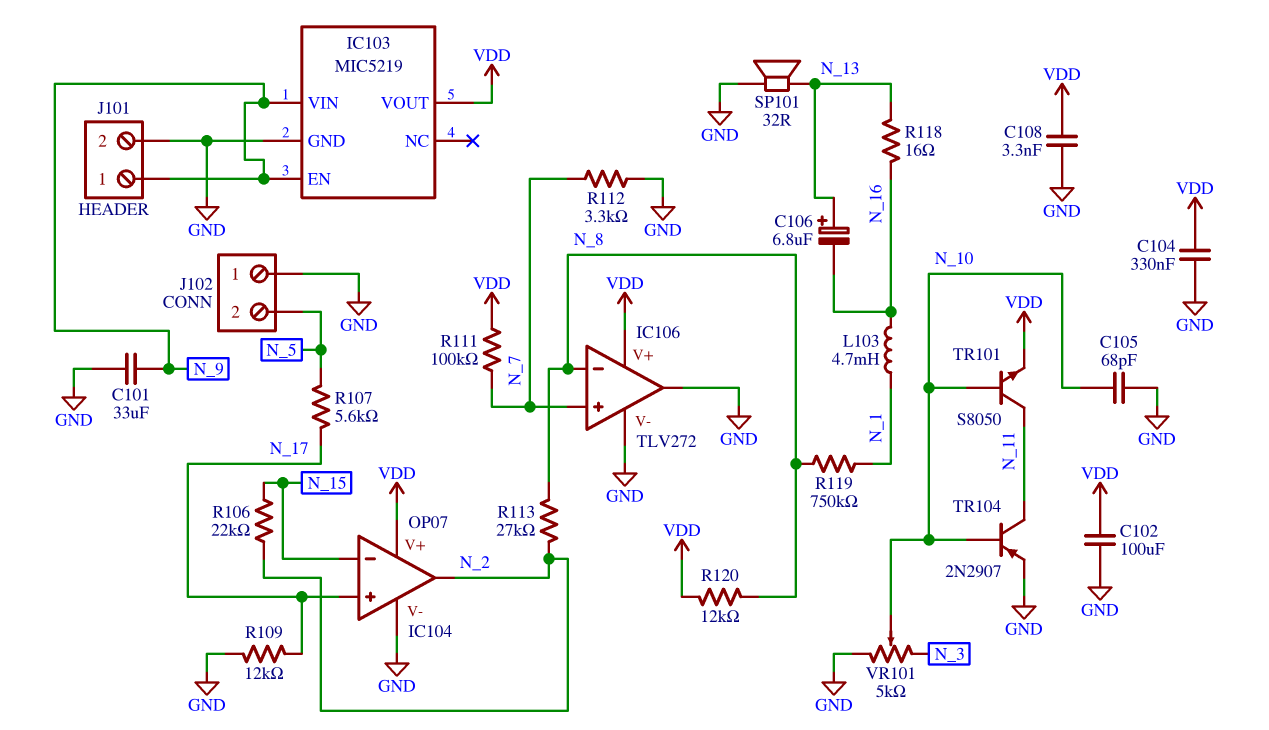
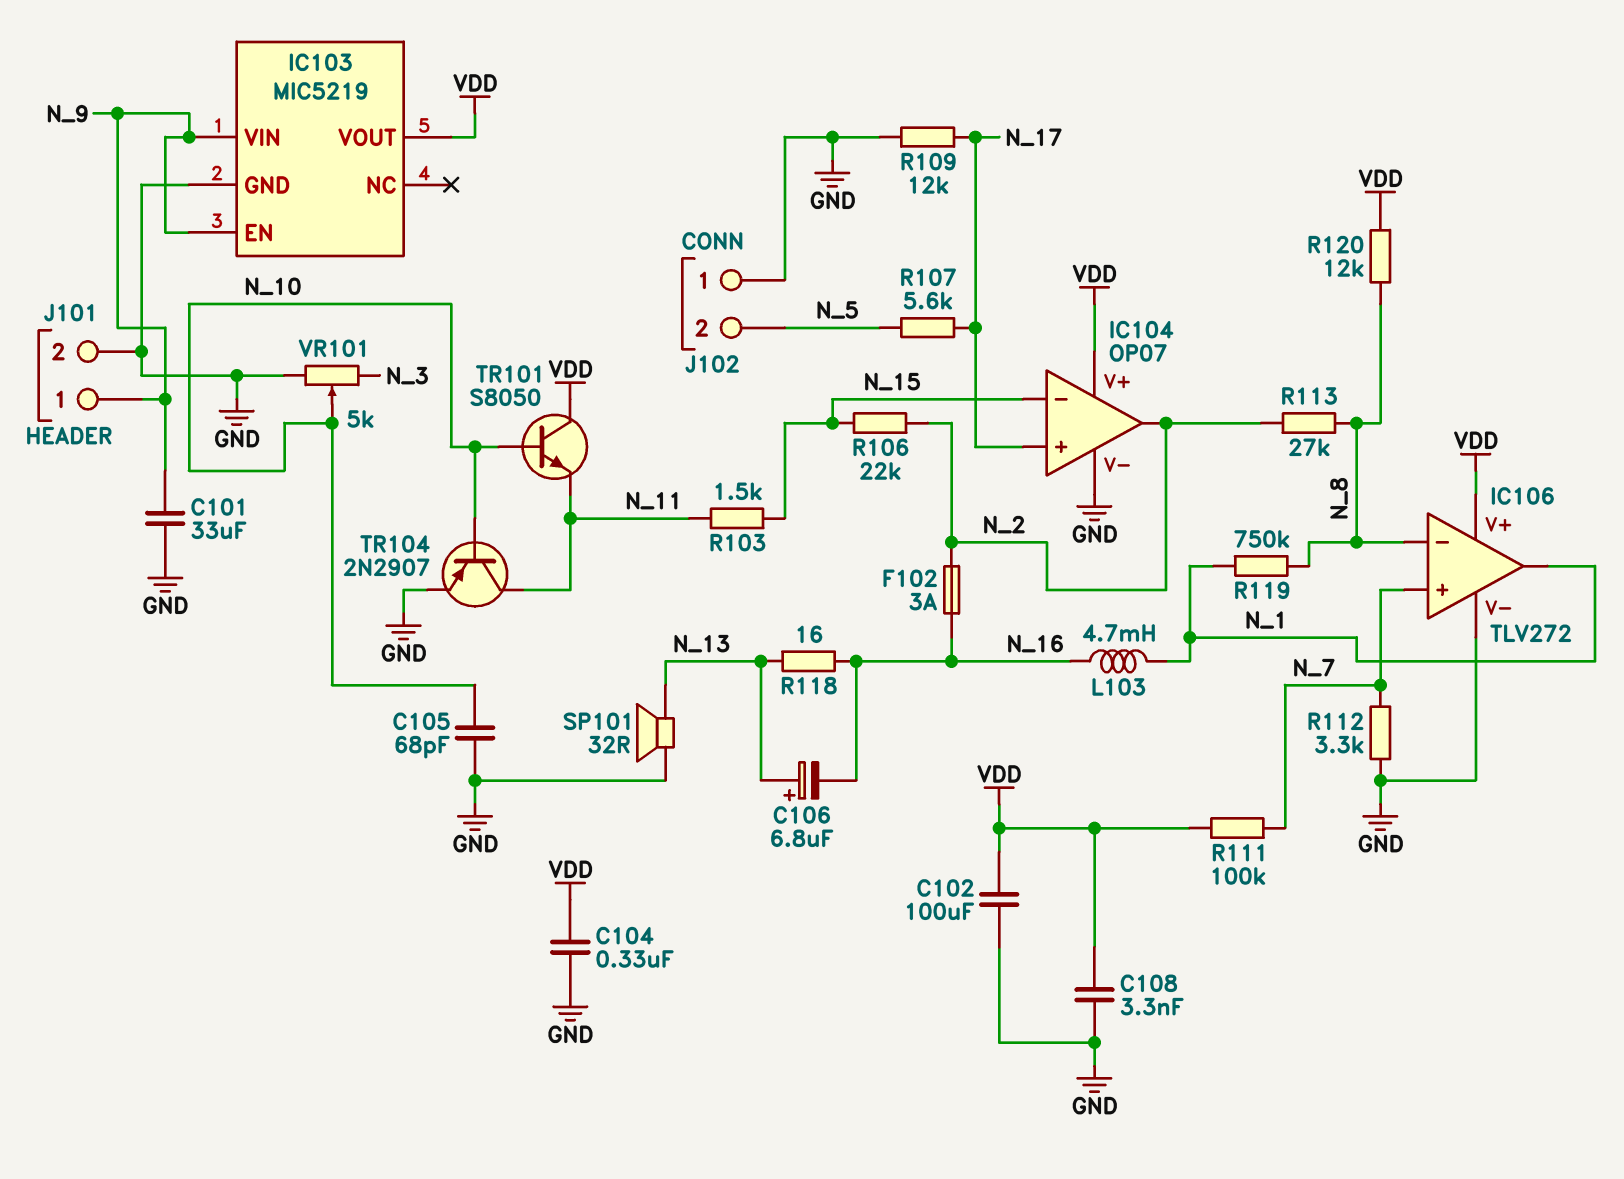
F102: none -> 3A (N_2, N_16)
IC106 pin out: GND -> N_1
R103: none -> 1.5k (N_11, N_15)
TR101: NPN S8050 (B N_10, C N_11, E VDD) -> NPN S8050 (B N_10, C VDD, E N_11)

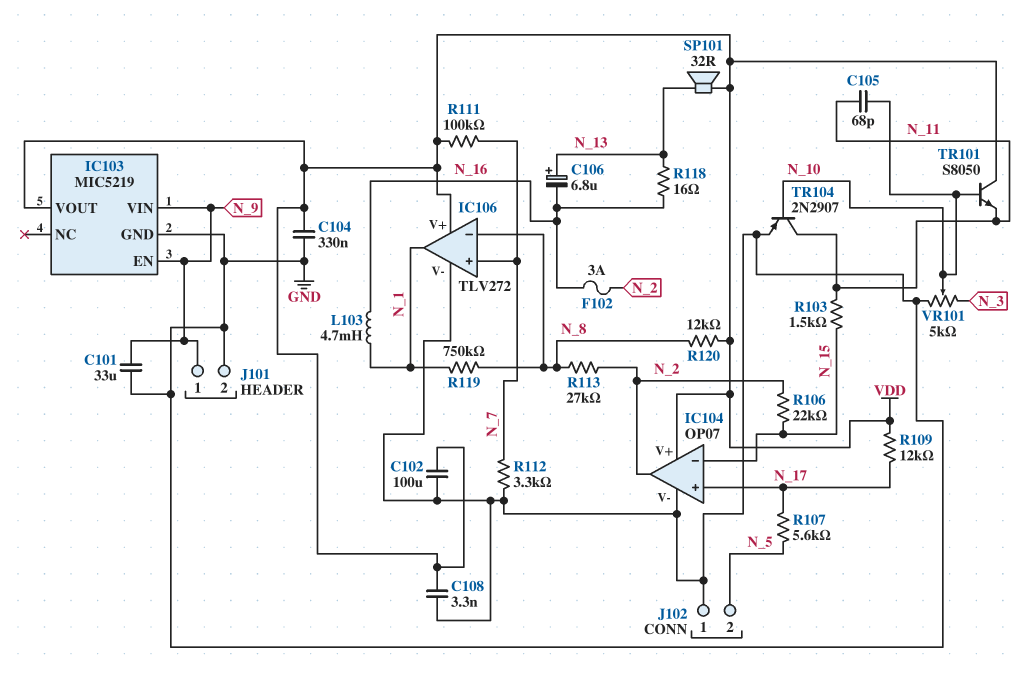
C105: 68pF (GND, N_10) -> 68pF (N_10, N_11)
R109: 12k (GND, N_17) -> 12k (N_17, VDD)
SP101: speaker 32R (GND, N_13) -> speaker 32R (N_13, VDD)

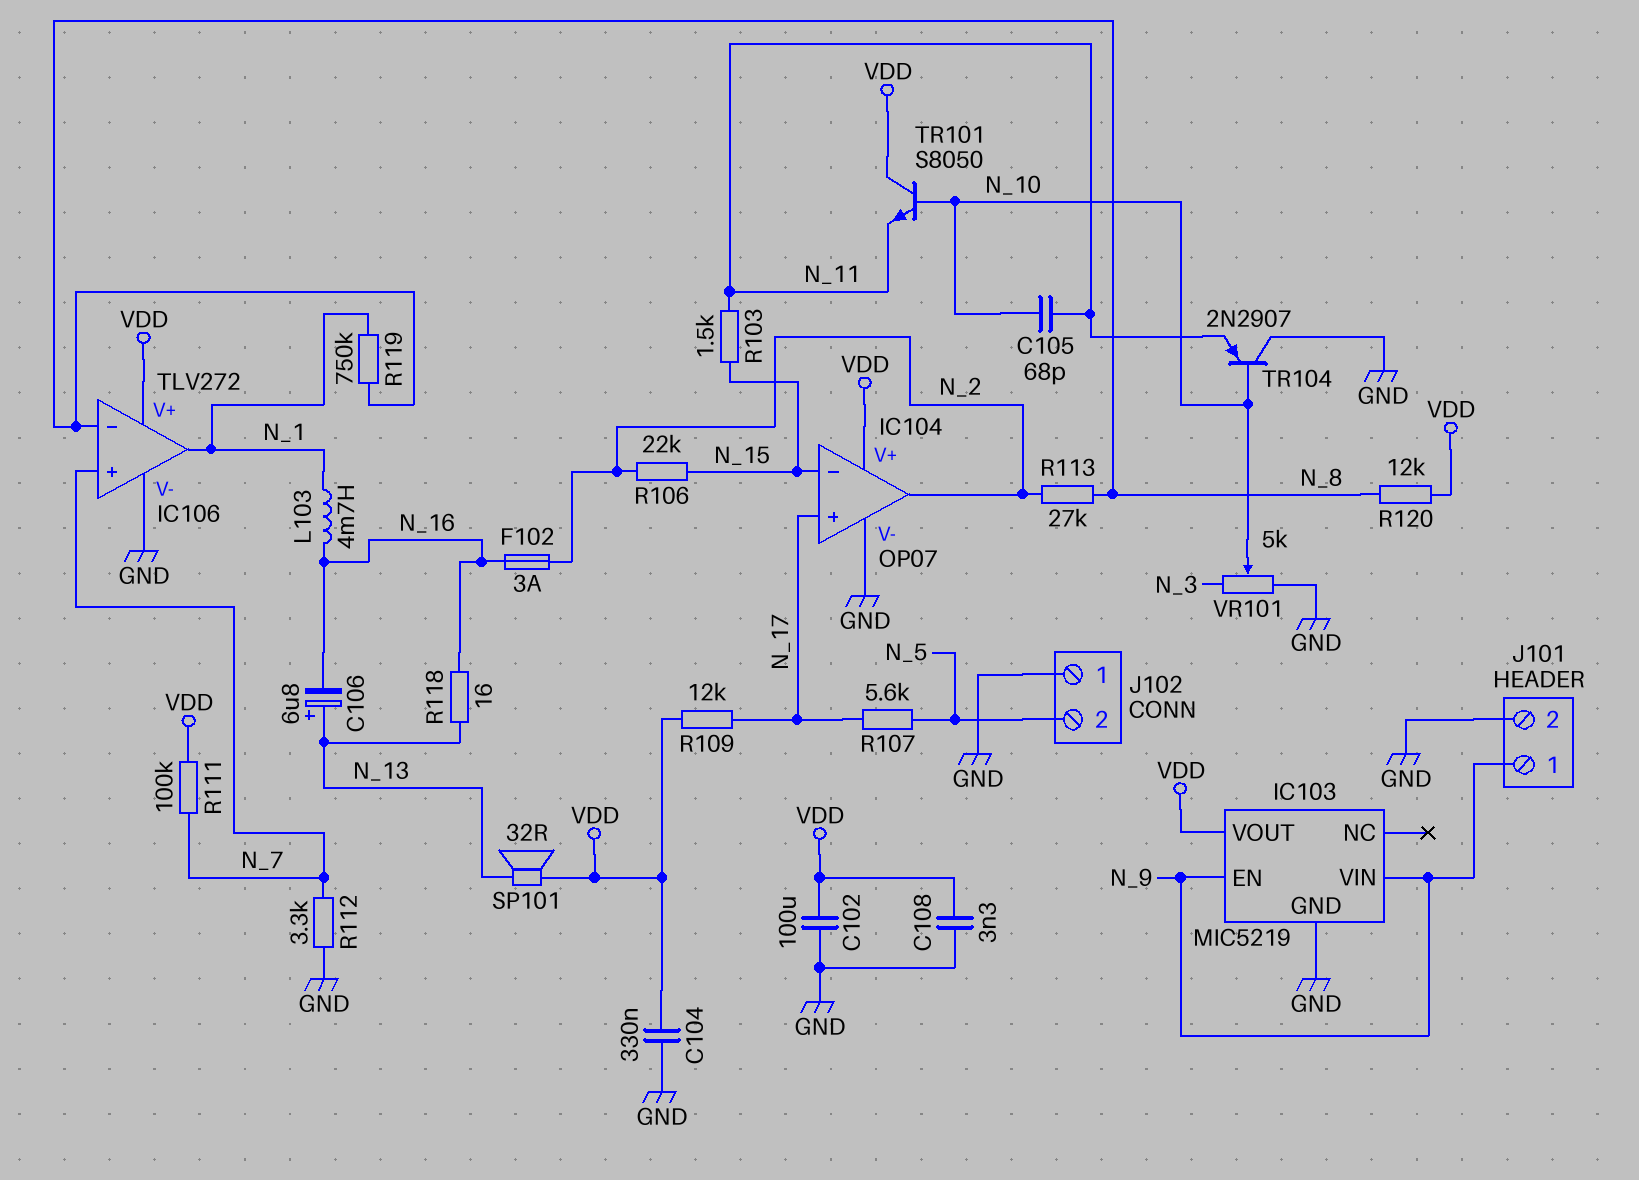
C101: 33uF (GND, N_9) -> none
TR104: PNP 2N2907 (B N_10, C N_11, E GND) -> PNP 2N2907 (B N_10, C GND, E N_11)

